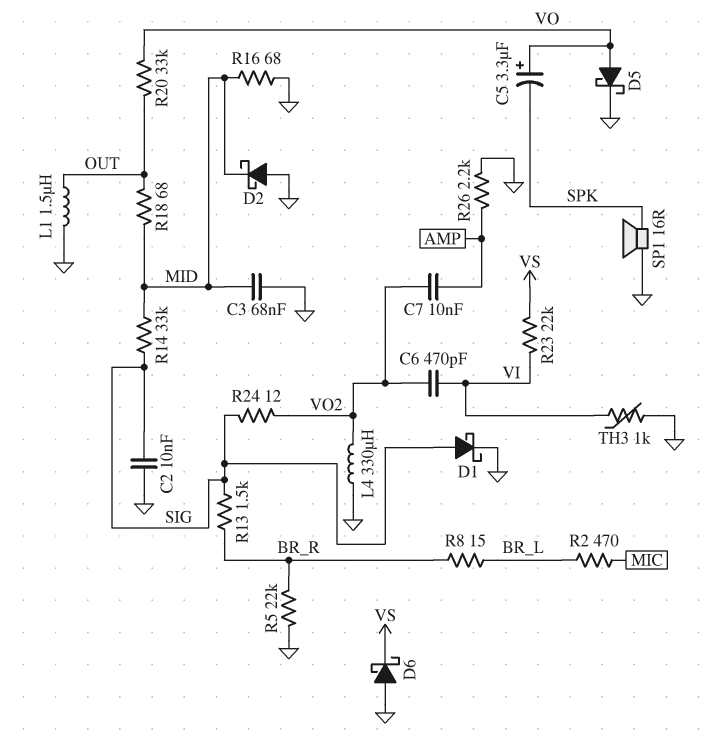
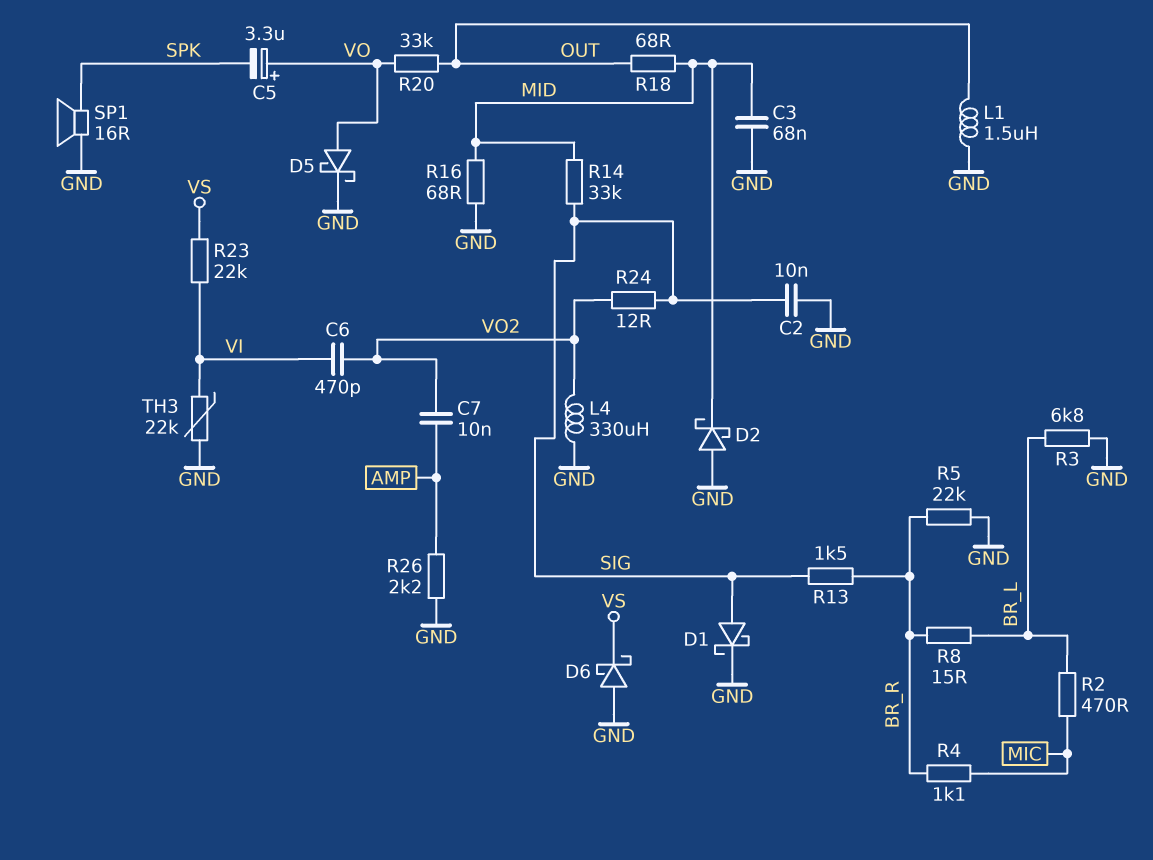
R3: none -> 6.8k (BR_L, GND)
R4: none -> 1.1k (BR_R, MIC)
TH3: 1k (GND, VI) -> 22k (GND, VI)

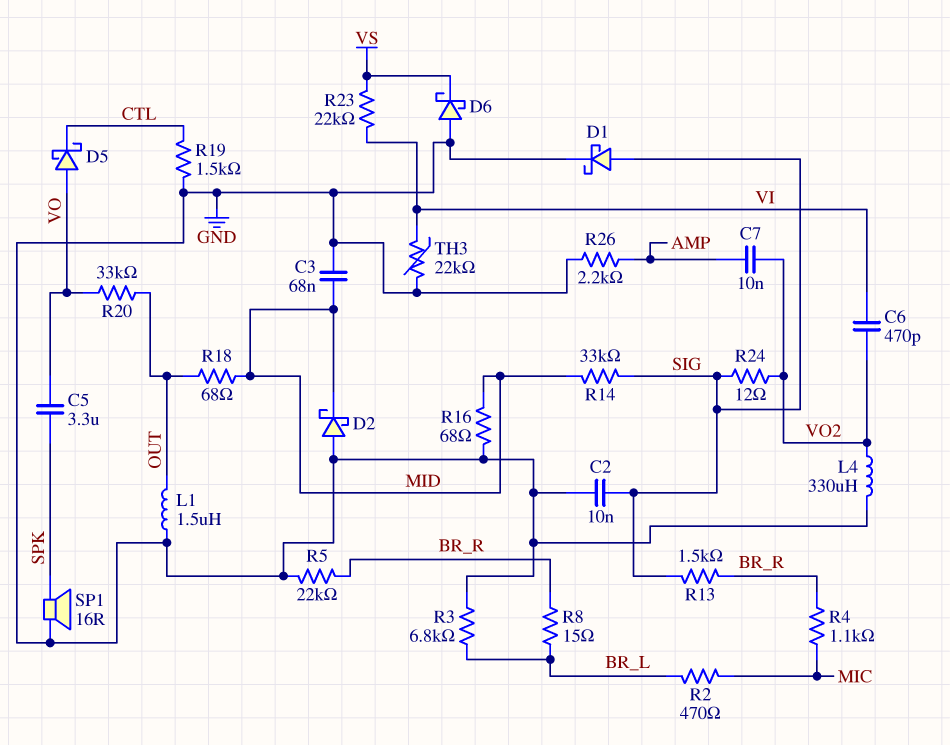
C5: 3.3uF (plus VO, minus SPK) -> 3.3uF (SPK, VO)
D5: schottky (A VO, K GND) -> schottky (A VO, K CTL)
R19: none -> 1.5k (CTL, GND)

